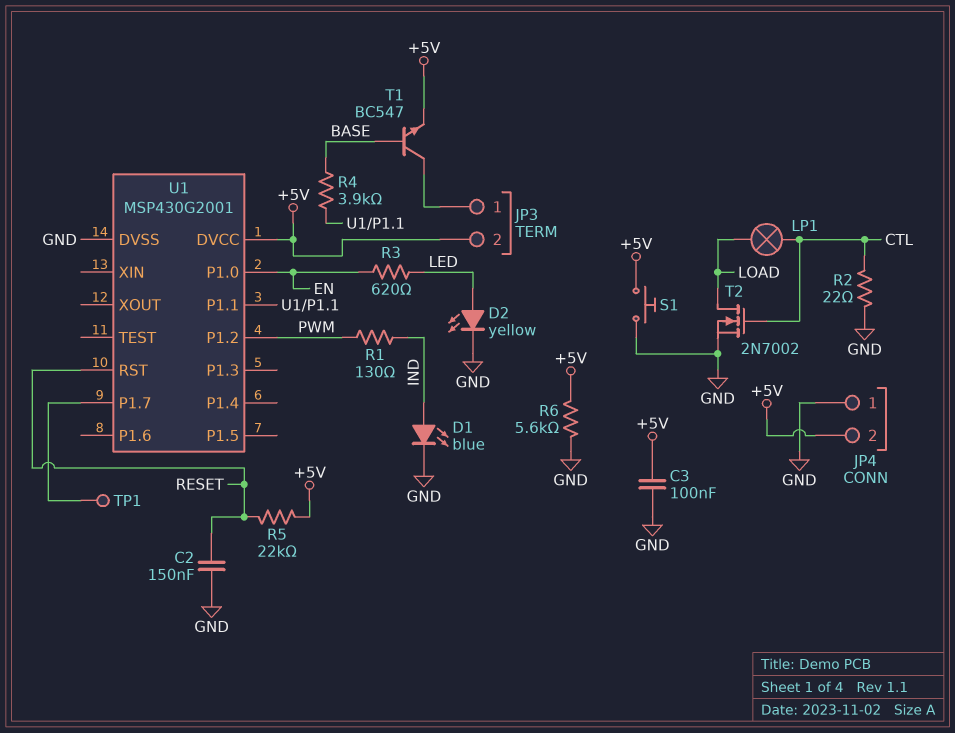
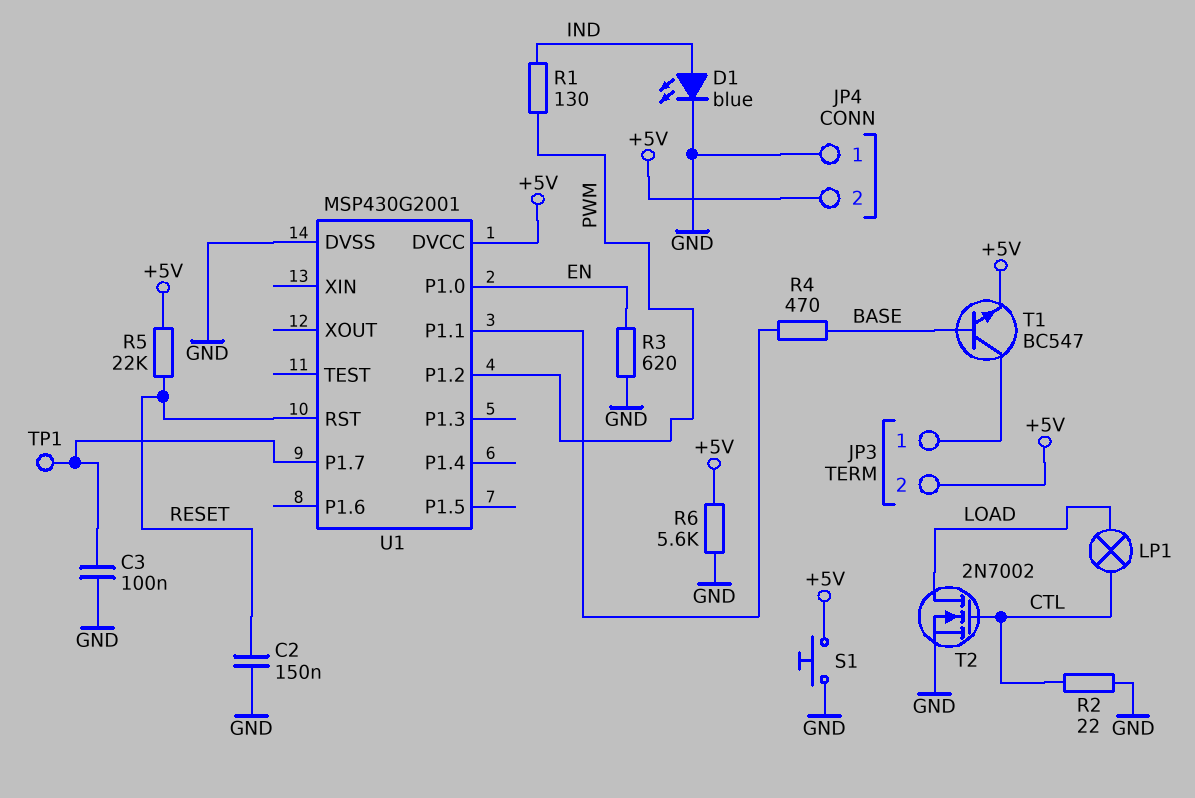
C3: 100nF (+5V, GND) -> 100nF (GND, U1/P1.7)
D2: LED yellow (A LED, K GND) -> none
R3: 620 (EN, LED) -> 620 (EN, GND)
R4: 3.9k (BASE, U1/P1.1) -> 470 (BASE, U1/P1.1)

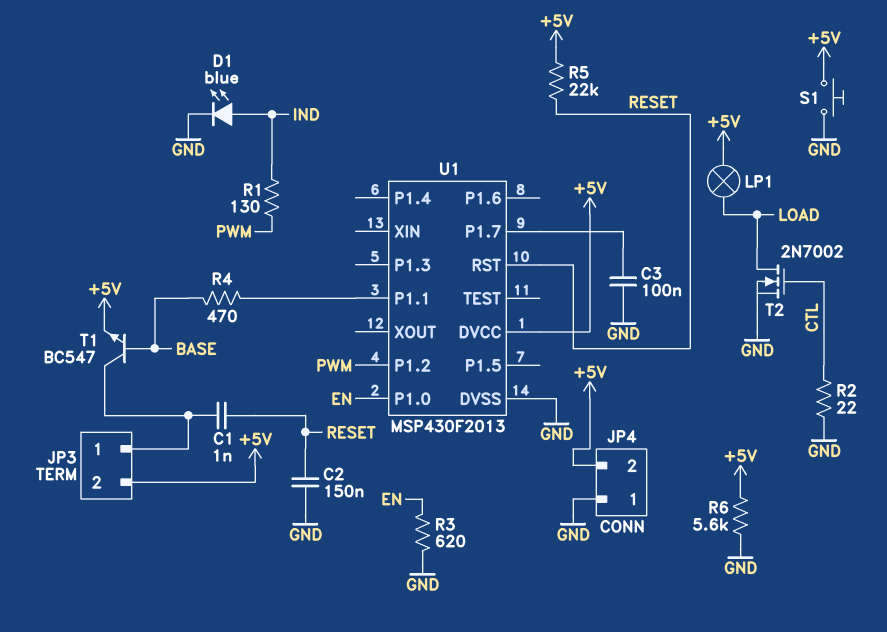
C1: none -> 1nF (JP3/1, RESET)
LP1: lamp (CTL, LOAD) -> lamp (+5V, LOAD)
TP1: test point (U1/P1.7) -> none
U1: MSP430G2001 -> MSP430F2013

